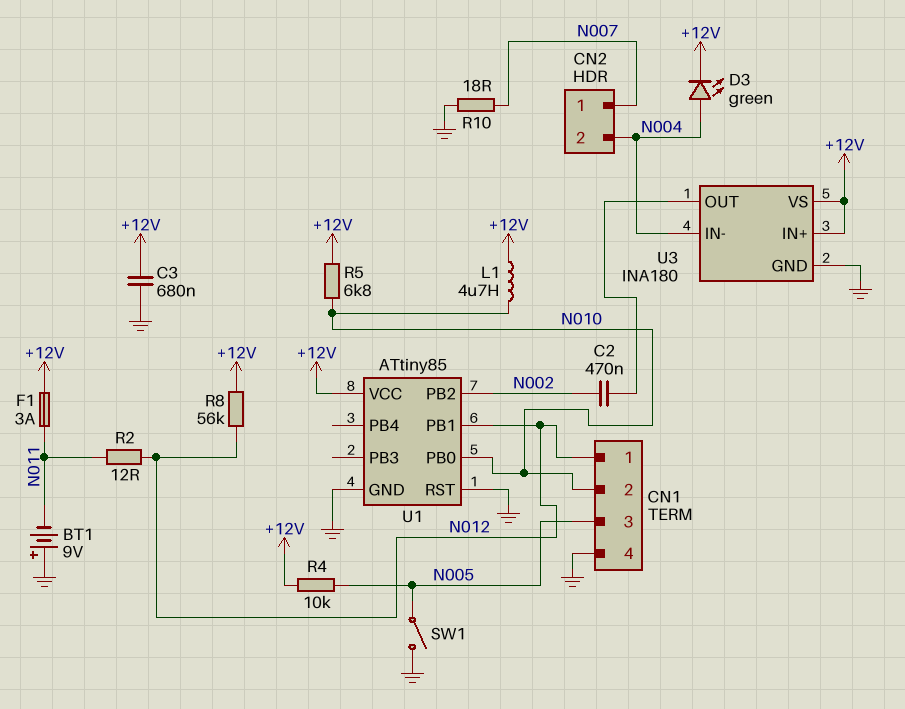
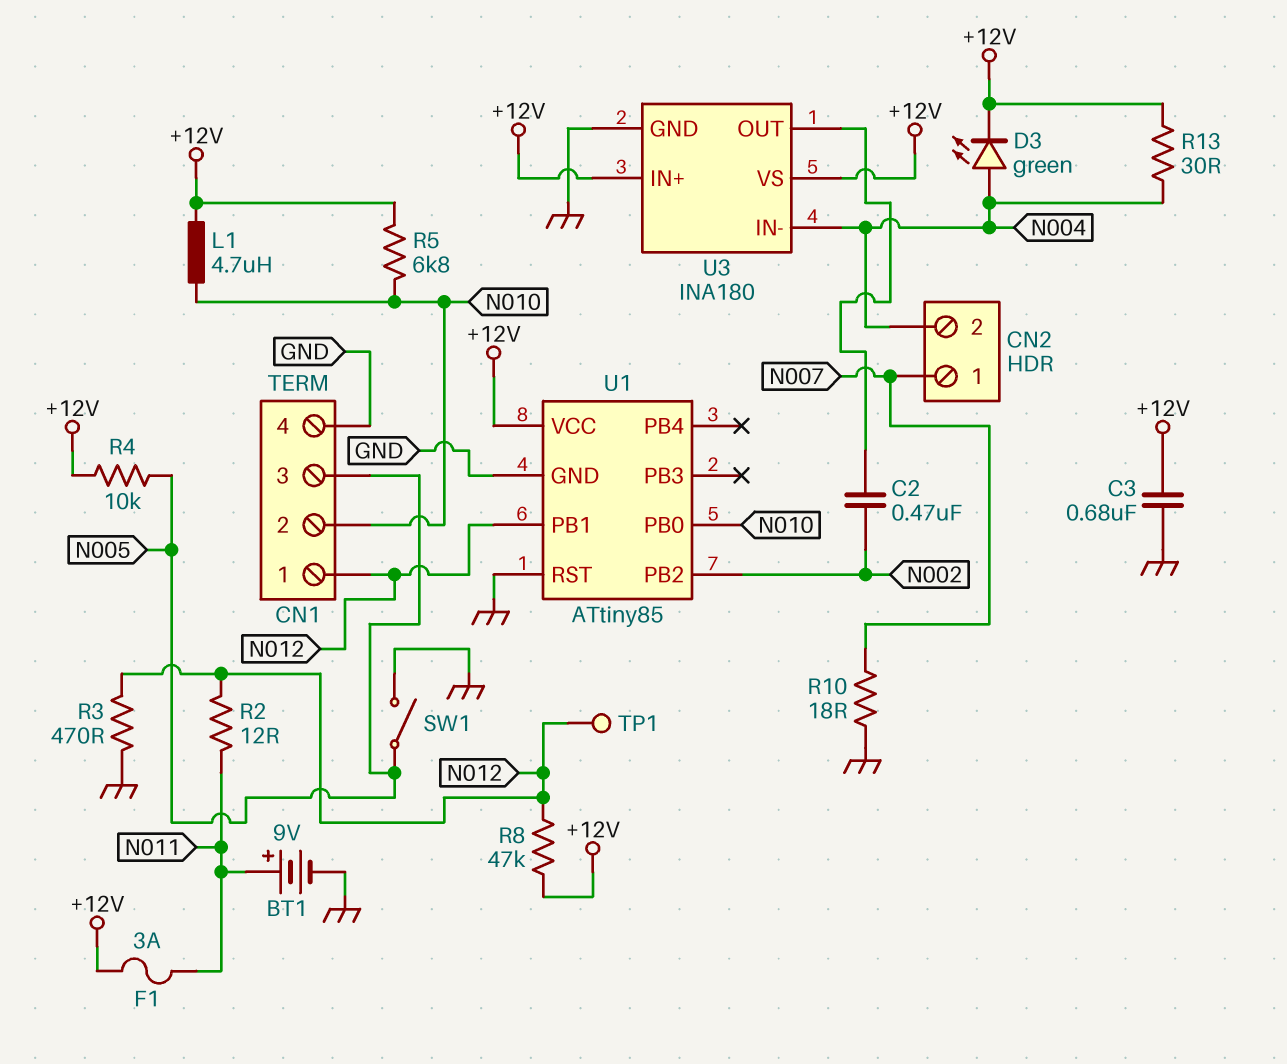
BT1: 9V (plus GND, minus N011) -> 9V (plus N011, minus GND)
R3: none -> 470 (GND, N012)
R8: 56k (+12V, N012) -> 47k (+12V, N012)
R13: none -> 30 (+12V, N004)
TP1: none -> test point (N012)

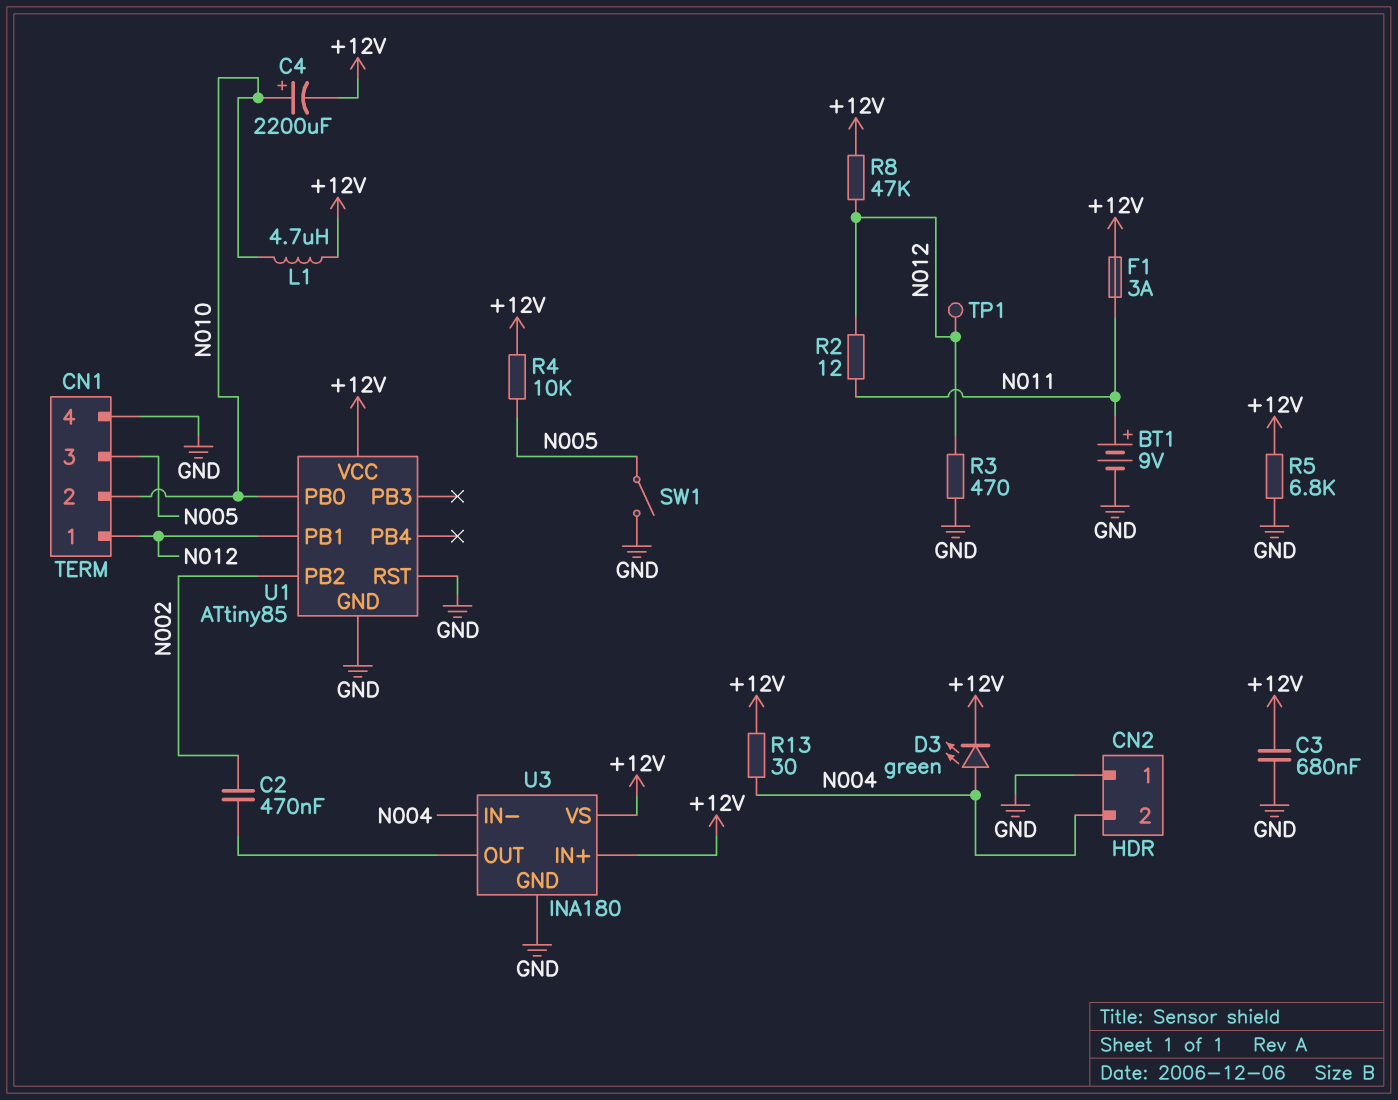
C4: none -> 2200uF (plus N010, minus +12V)
CN2 pin 1: N007 -> GND
R5: 6.8k (+12V, N010) -> 6.8k (+12V, GND)
R10: 18 (GND, N007) -> none

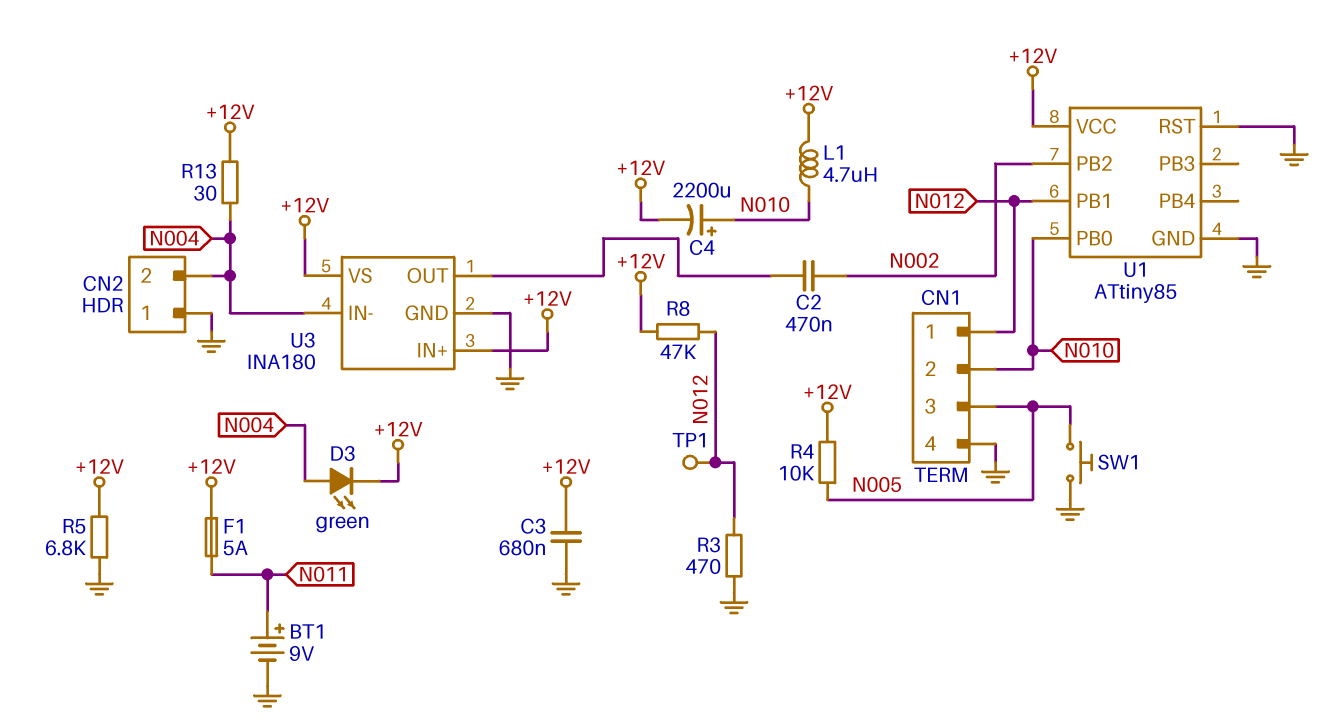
F1: 3A (+12V, N011) -> 5A (+12V, N011)
R2: 12 (N011, N012) -> none
SW1: switch (GND, N005) -> button (GND, N005)

